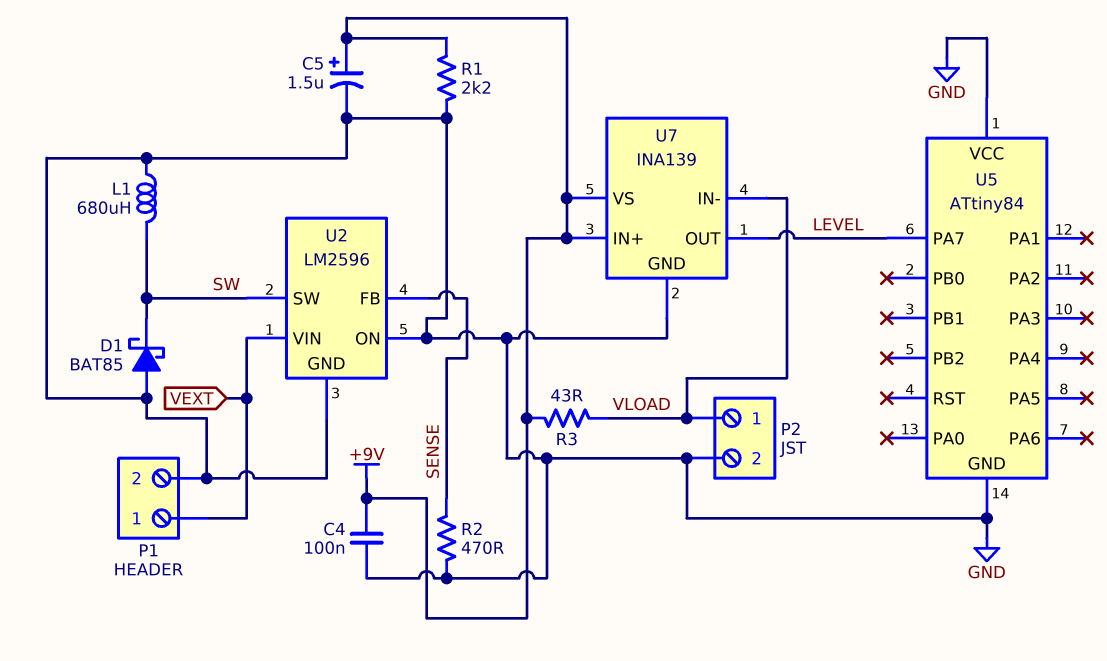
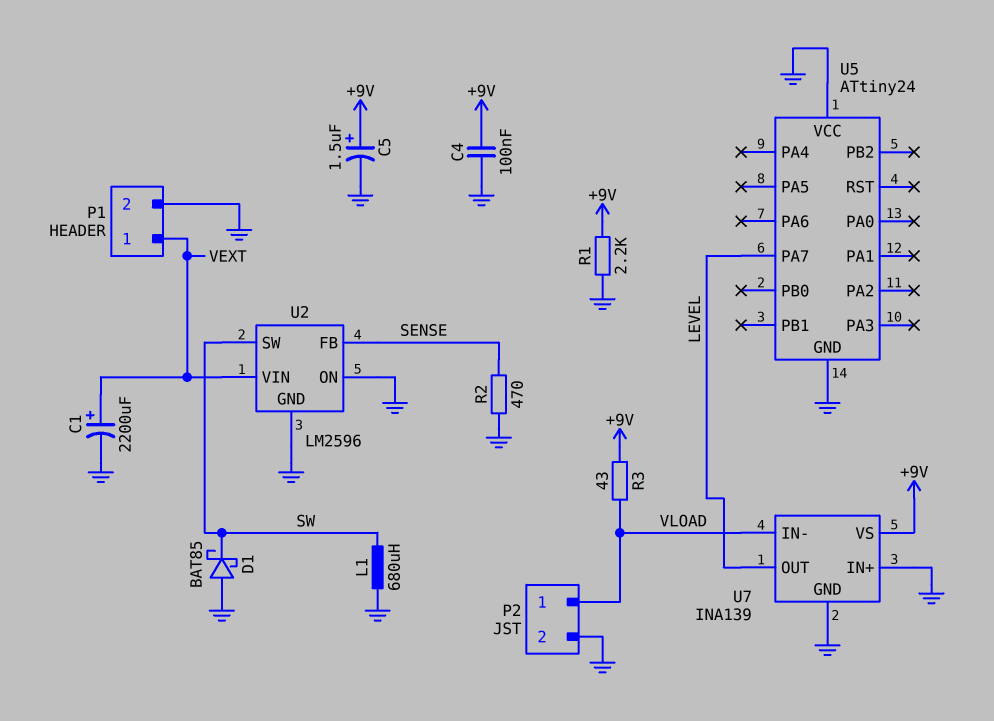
C1: none -> 2200uF (plus VEXT, minus GND)
U5: ATtiny84 -> ATtiny24
U7 pin IN+: +9V -> GND

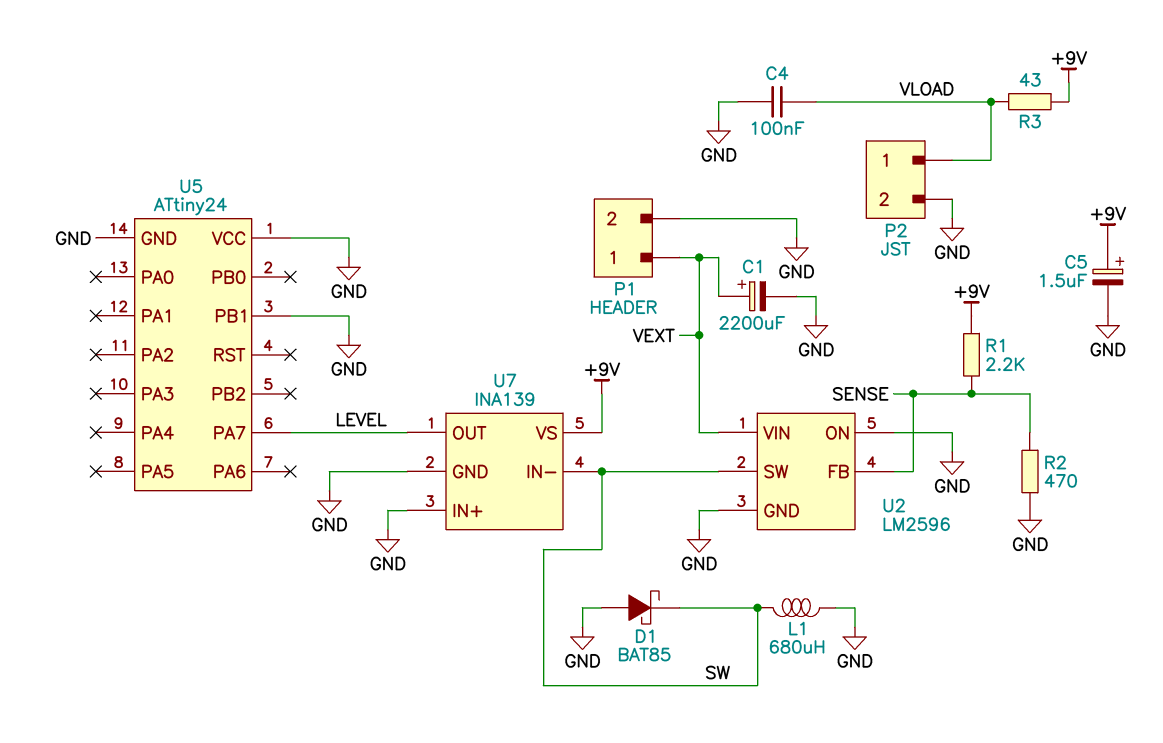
C4: 100nF (+9V, GND) -> 100nF (GND, VLOAD)
R1: 2.2k (+9V, GND) -> 2.2k (+9V, SENSE)
U5 pin PB1: none -> GND
U7 pin IN-: VLOAD -> SW

